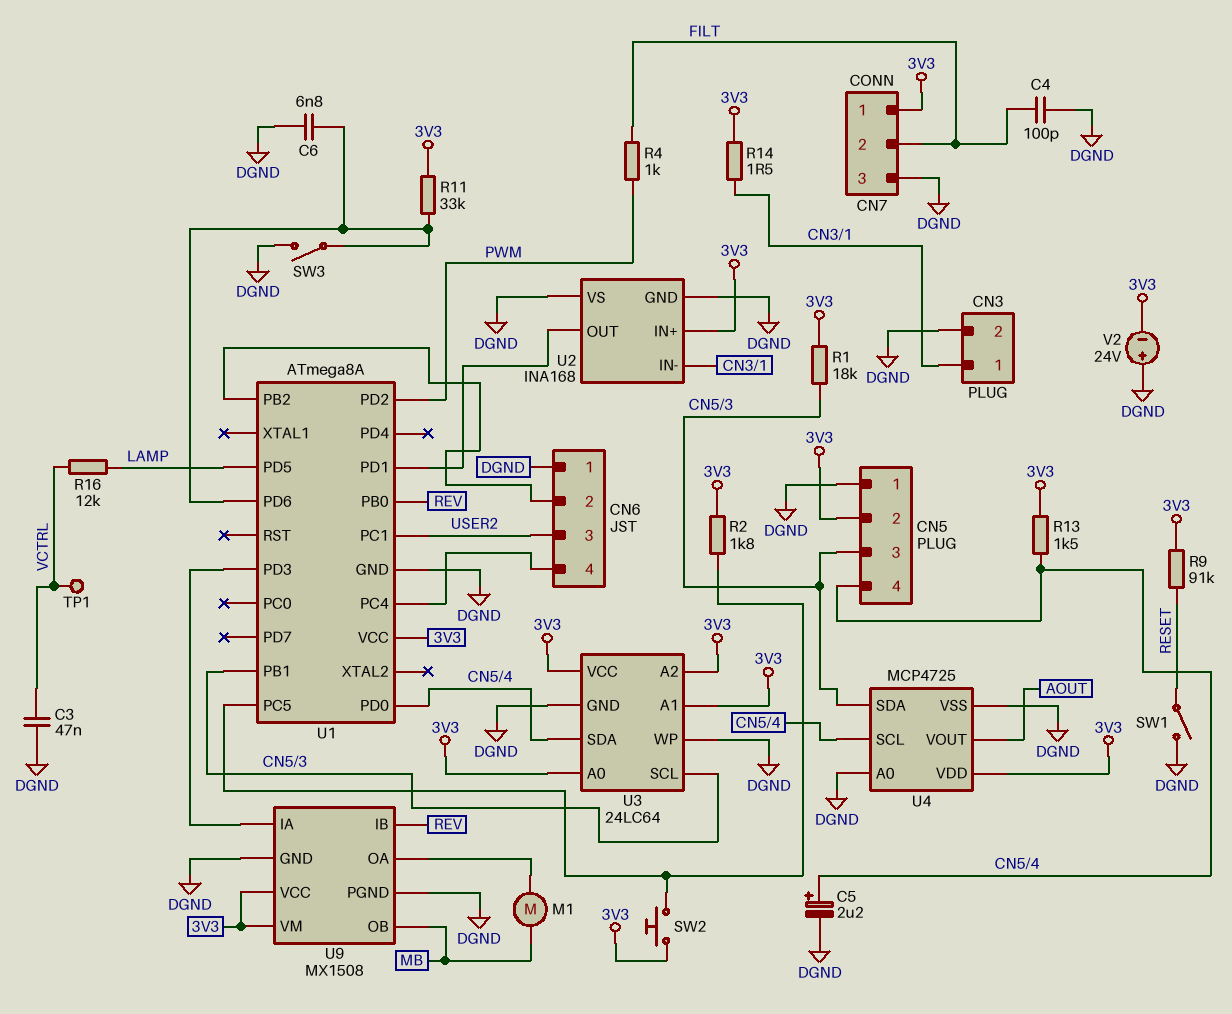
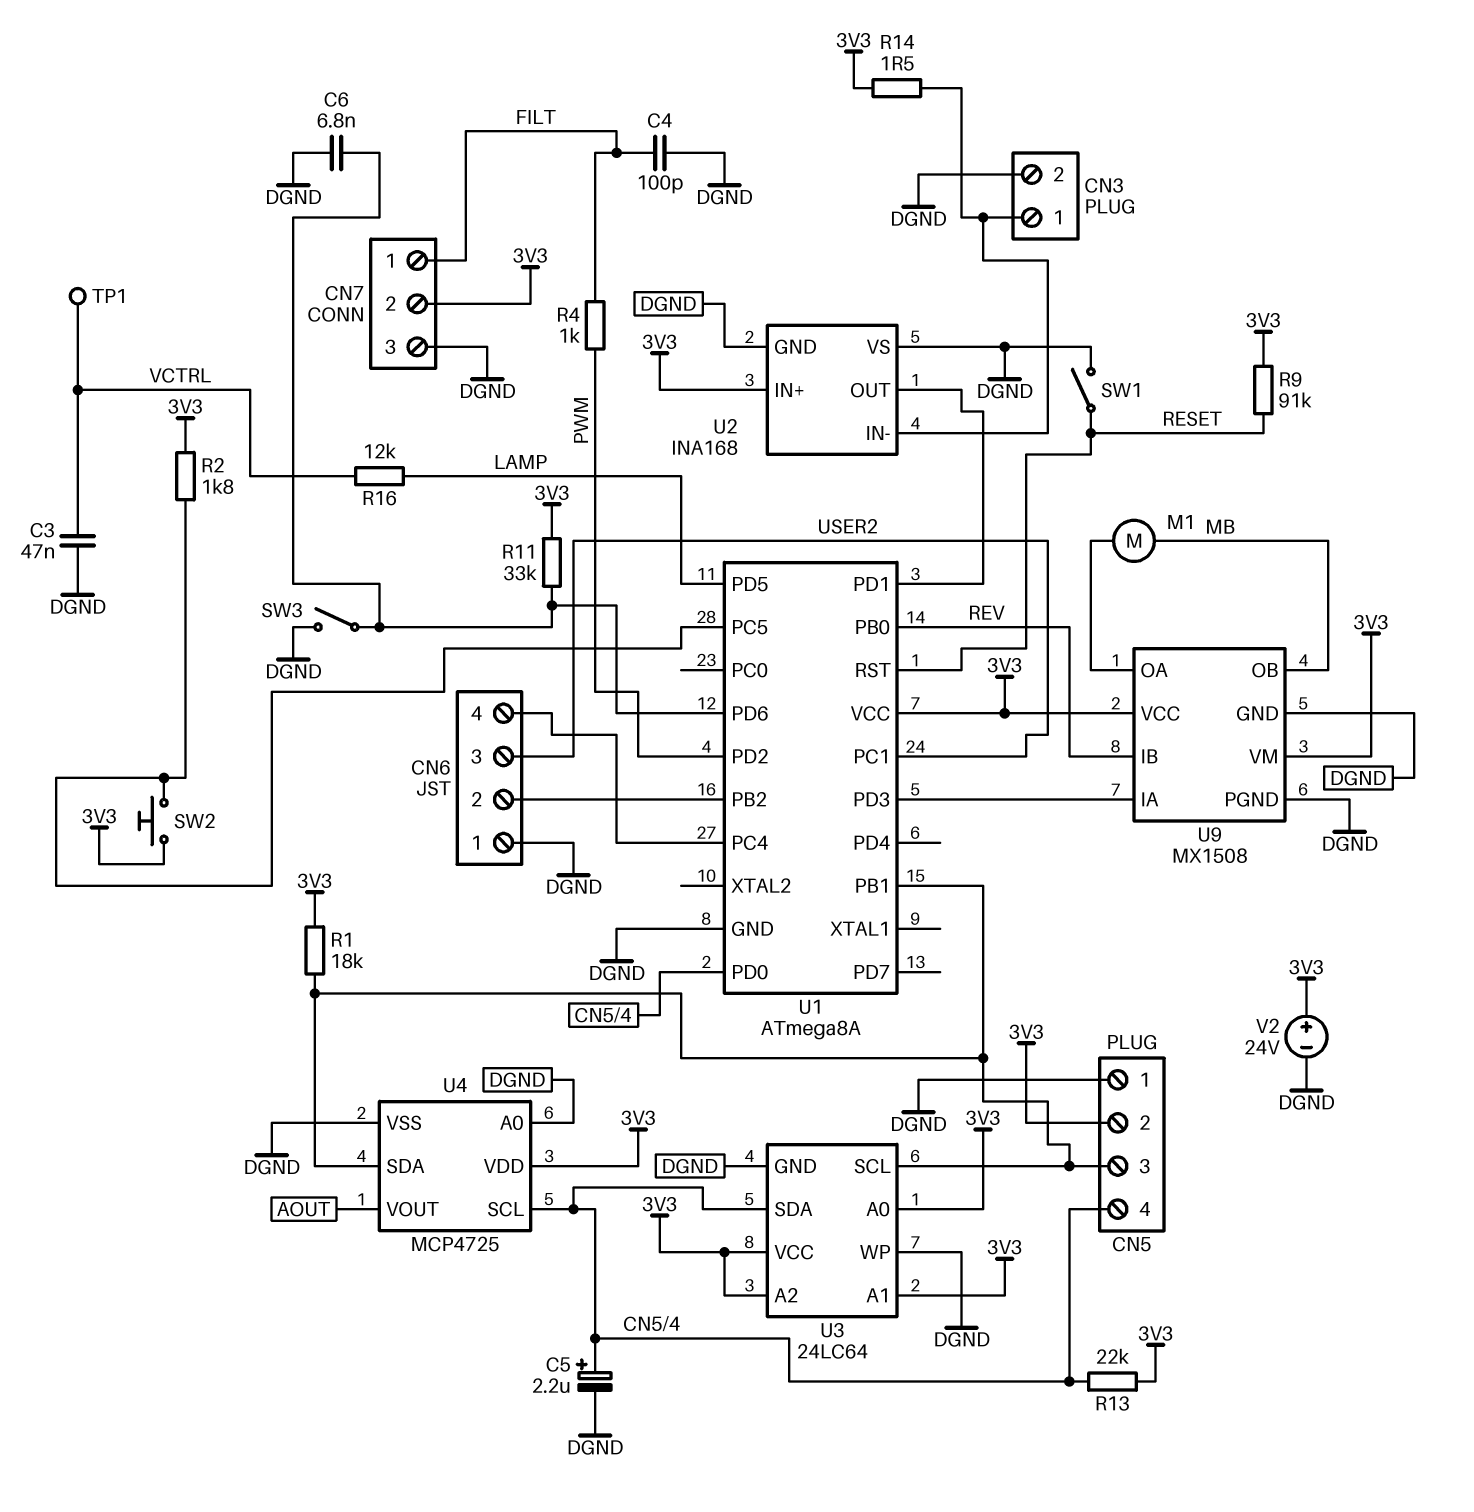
CN7 pin 1: 3V3 -> FILT
CN7 pin 2: FILT -> 3V3
R13: 1.5k (3V3, CN5/4) -> 22k (3V3, CN5/4)
U1 pin RST: none -> RESET
V2: 24V (plus DGND, minus 3V3) -> 24V (plus 3V3, minus DGND)

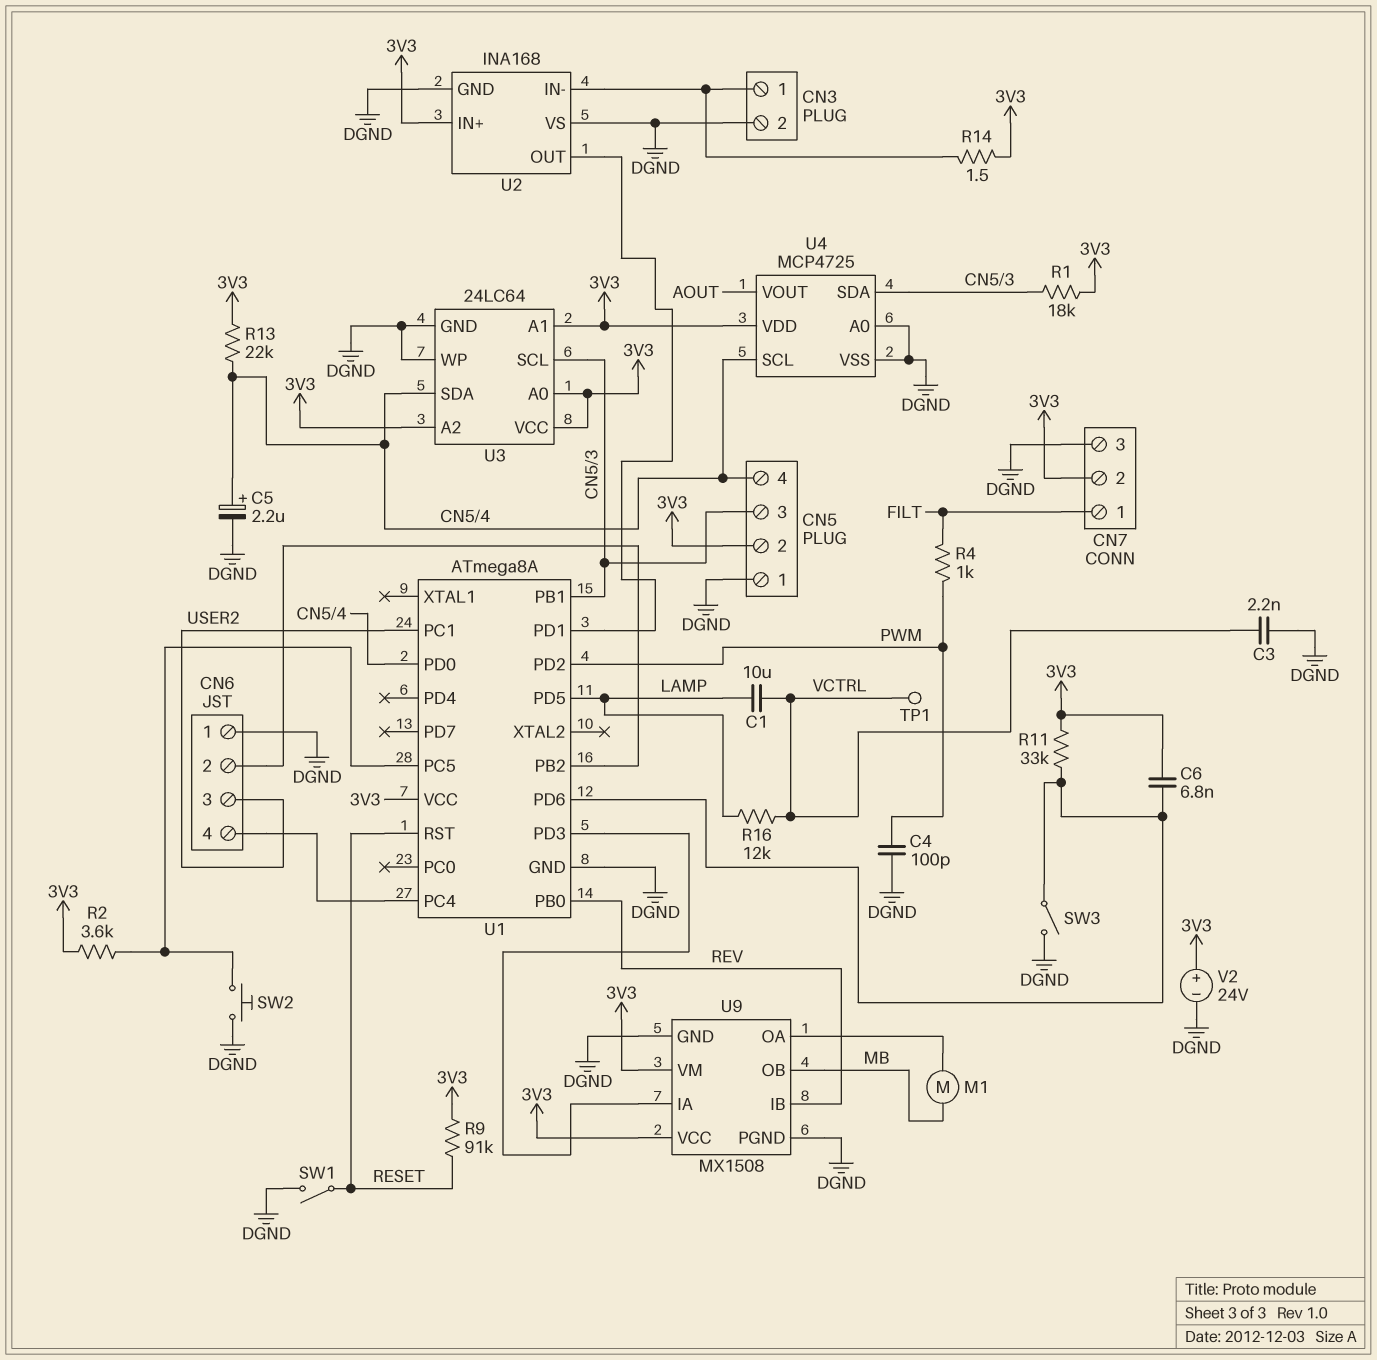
C1: none -> 10uF (LAMP, VCTRL)
C3: 47nF (DGND, VCTRL) -> 2.2nF (DGND, VCTRL)
C4: 100pF (DGND, FILT) -> 100pF (DGND, PWM)
C6: 6.8nF (DGND, U1/PD6) -> 6.8nF (3V3, U1/PD6)
R2: 1.8k (3V3, U1/PC5) -> 3.6k (3V3, U1/PC5)
SW2: button (3V3, U1/PC5) -> button (DGND, U1/PC5)

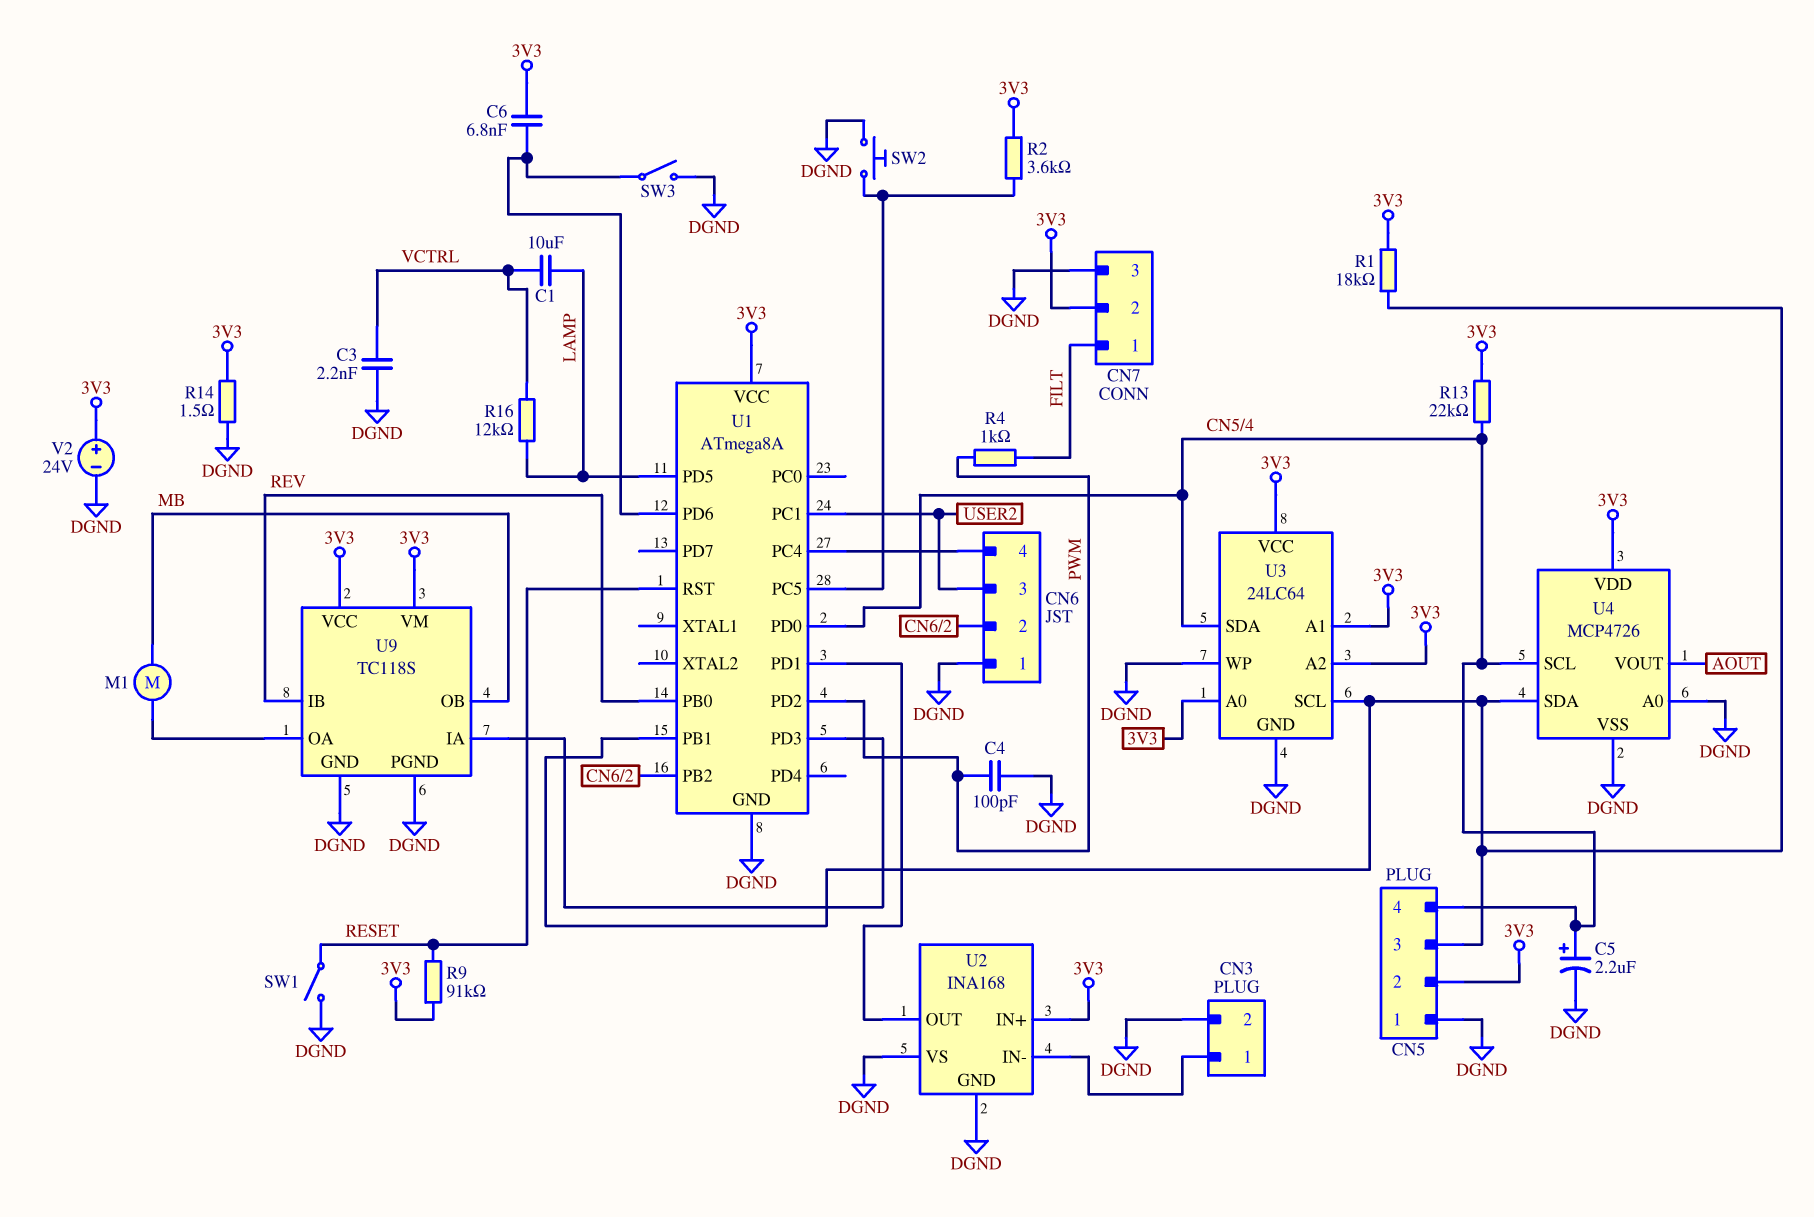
R11: 33k (3V3, U1/PD6) -> none
R14: 1.5 (3V3, CN3/1) -> 1.5 (3V3, DGND)
TP1: test point (VCTRL) -> none
U4: MCP4725 -> MCP4726
U9: MX1508 -> TC118S

